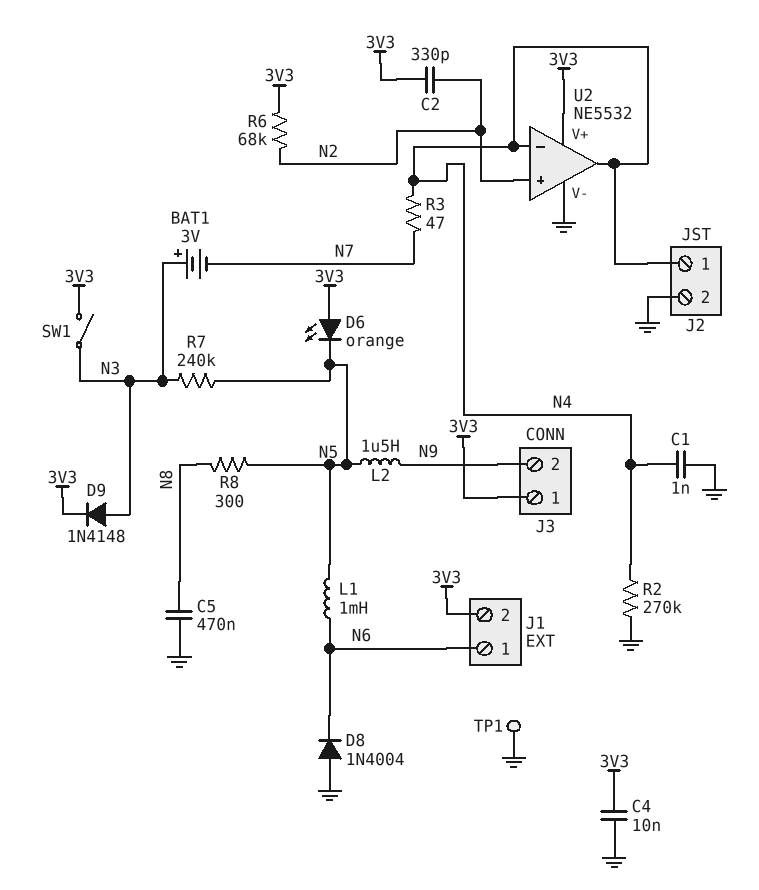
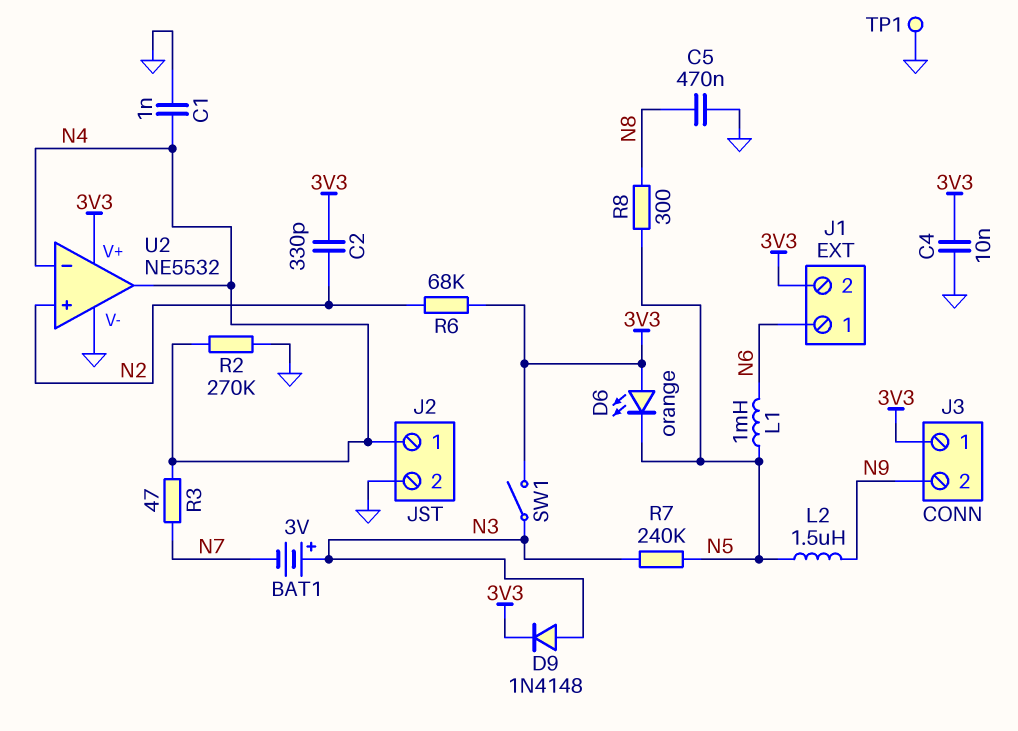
D8: diode 1N4004 (A GND, K N6) -> none

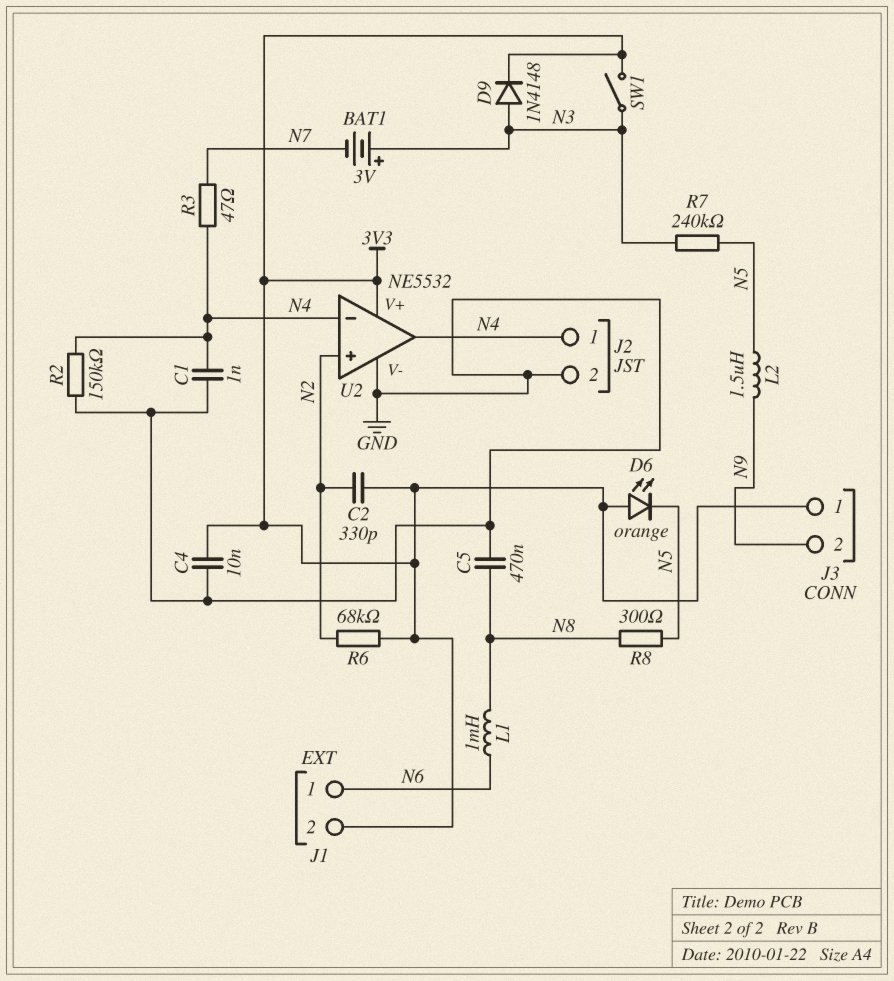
L1: 1mH (N5, N6) -> 1mH (N6, N8)
R2: 270k (GND, N4) -> 150k (GND, N4)
TP1: test point (GND) -> none

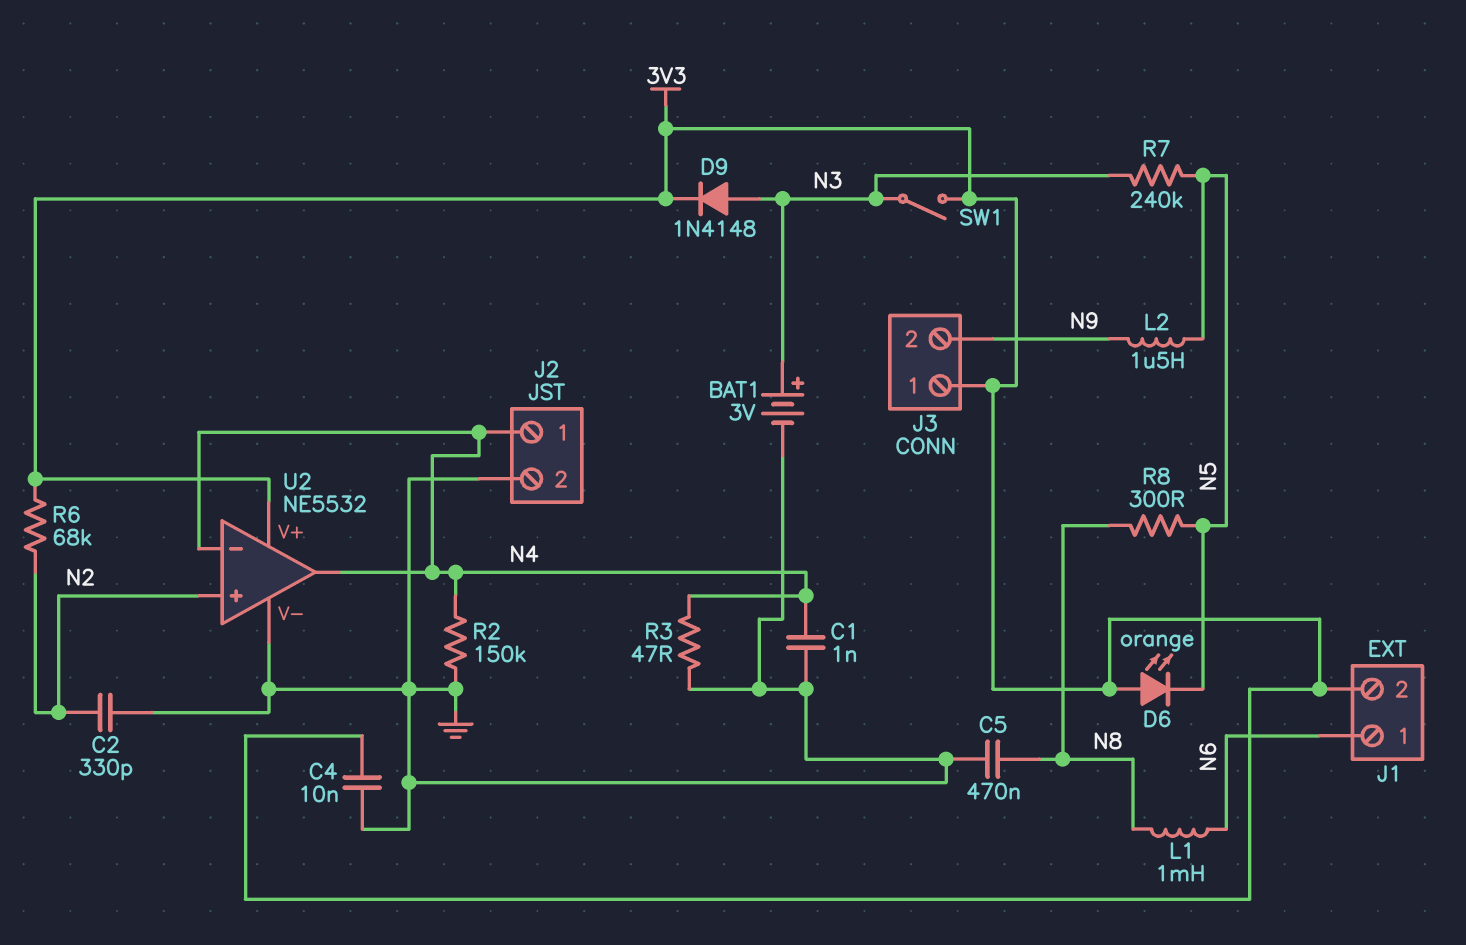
BAT1: 3V (plus N3, minus N7) -> 3V (plus N3, minus GND)
C2: 330pF (3V3, N2) -> 330pF (GND, N2)
R3: 47 (N4, N7) -> 47 (GND, N4)

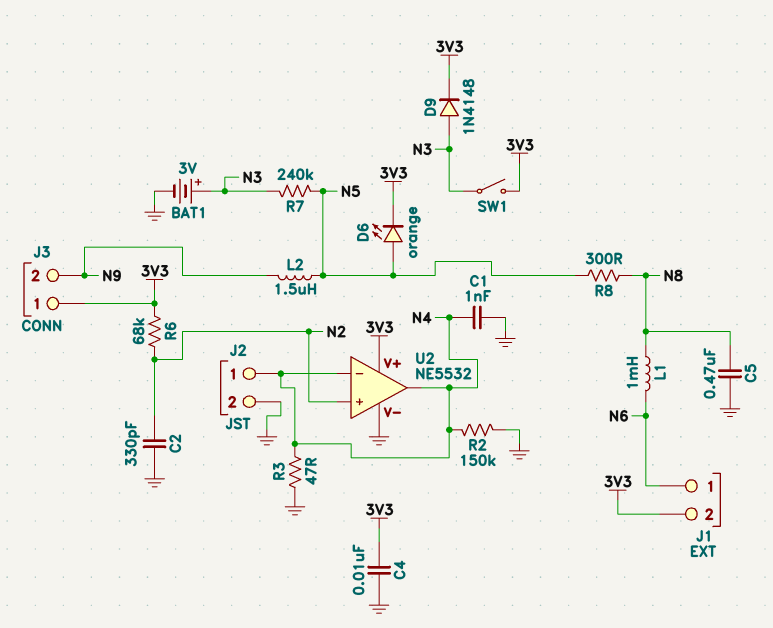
D6: LED orange (A 3V3, K N5) -> LED orange (A N5, K 3V3)

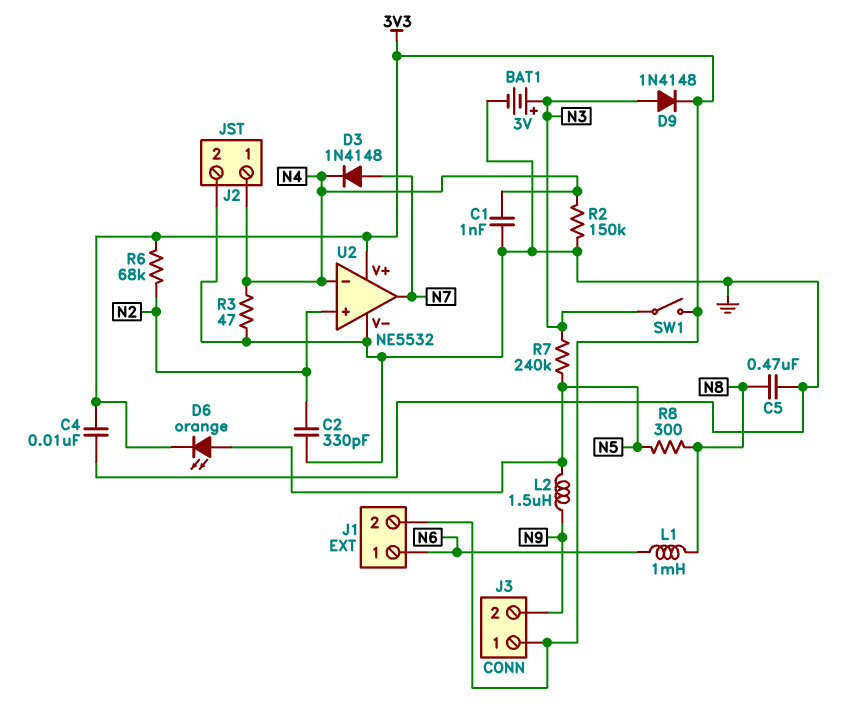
D3: none -> diode 1N4148 (A N7, K N4)
U2 pin out: N4 -> N7

